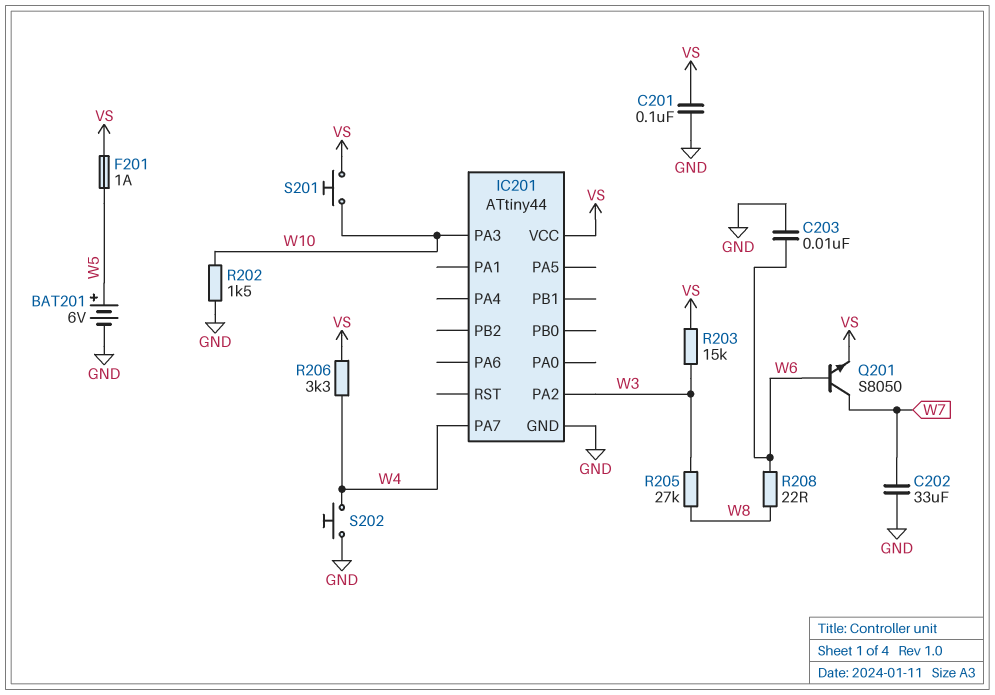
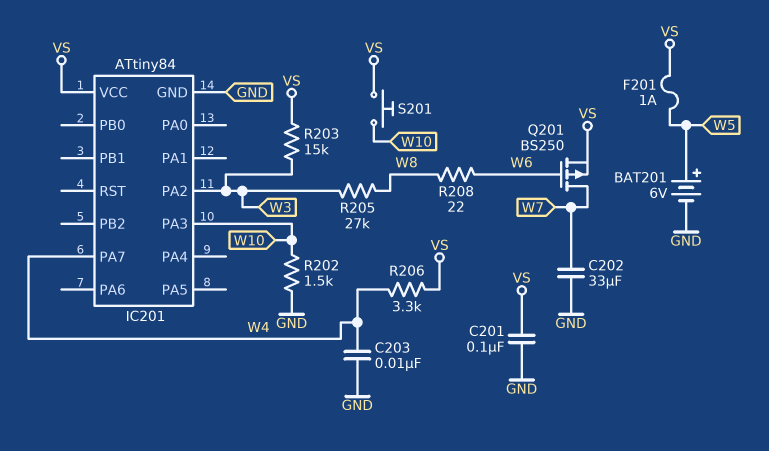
C203: 10nF (GND, W6) -> 10nF (GND, W4)
IC201: ATtiny44 -> ATtiny84
Q201: NPN S8050 (B W6, C W7, E VS) -> PMOS BS250 (G W6, D W7, S VS)
S202: button (GND, W4) -> none

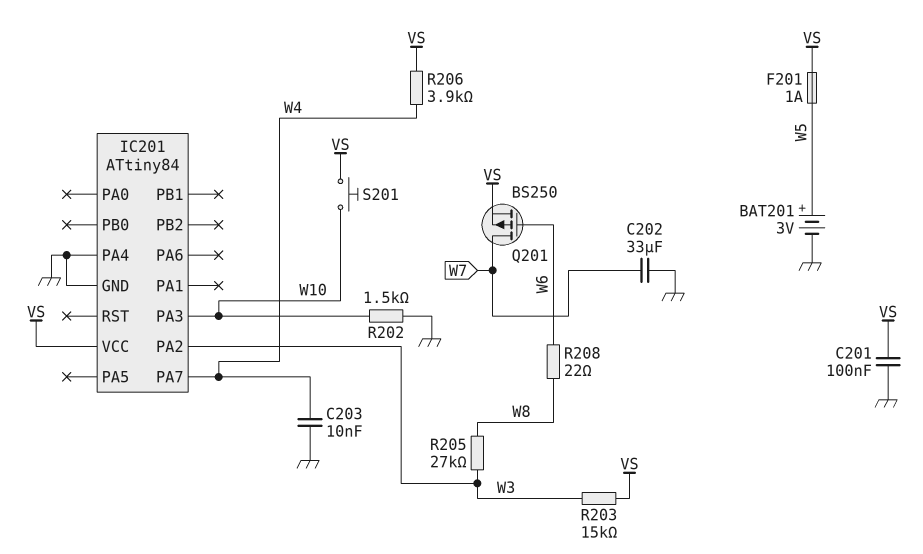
BAT201: 6V (plus W5, minus GND) -> 3V (plus W5, minus GND)
IC201 pin PA4: none -> GND
R206: 3.3k (VS, W4) -> 3.9k (VS, W4)

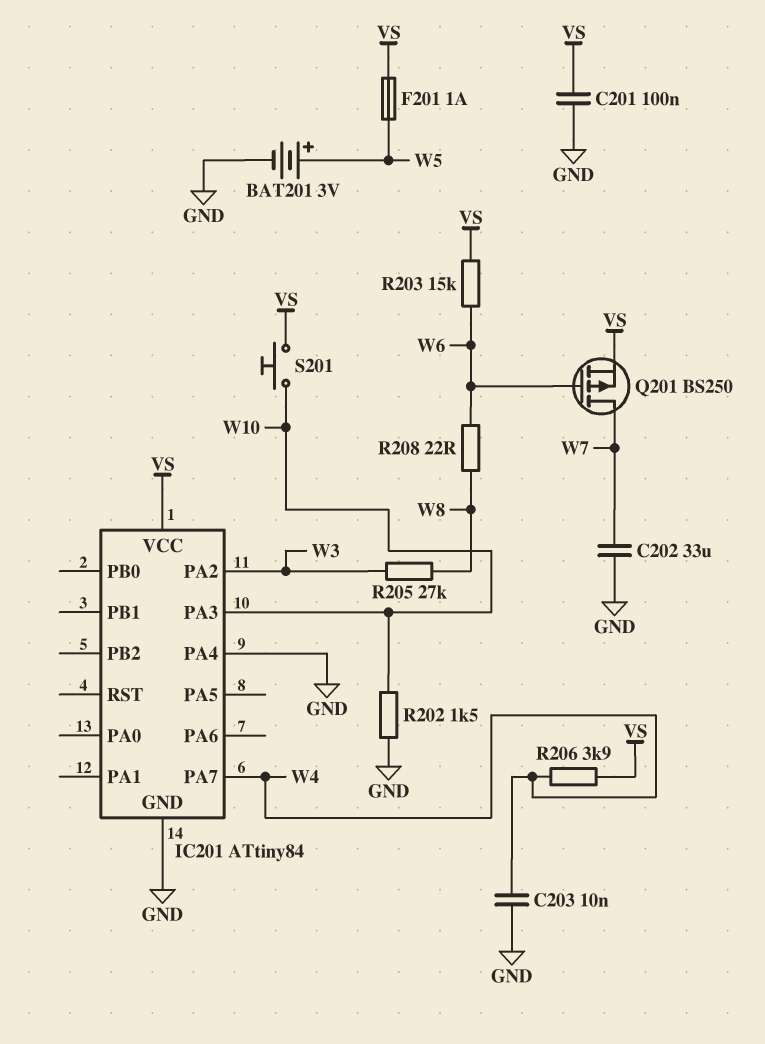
R203: 15k (VS, W3) -> 15k (VS, W6)

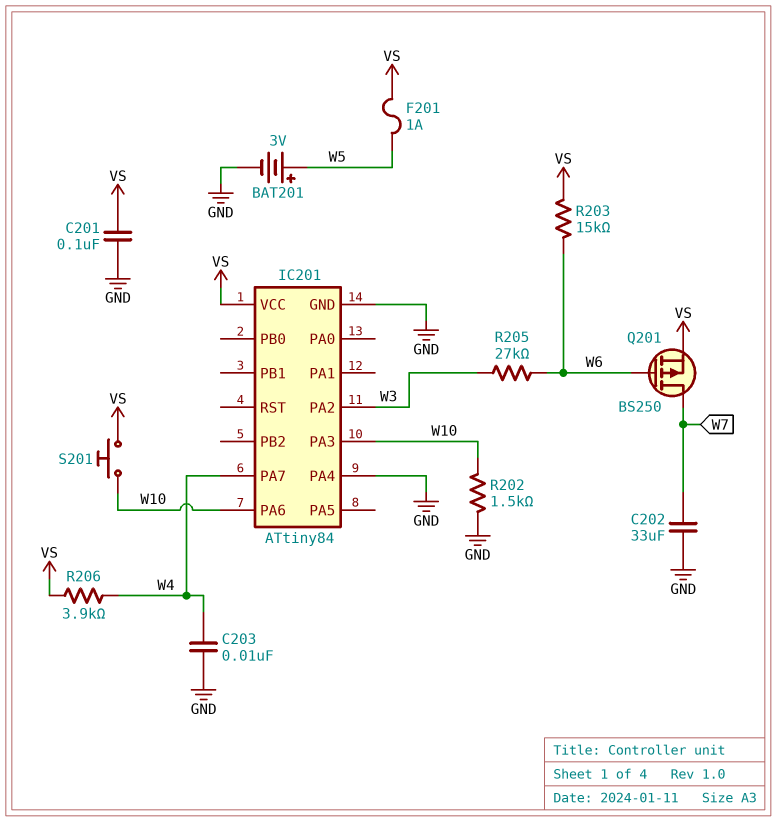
IC201 pin PA6: none -> W10
R205: 27k (W3, W8) -> 27k (W3, W6)
R208: 22 (W6, W8) -> none

